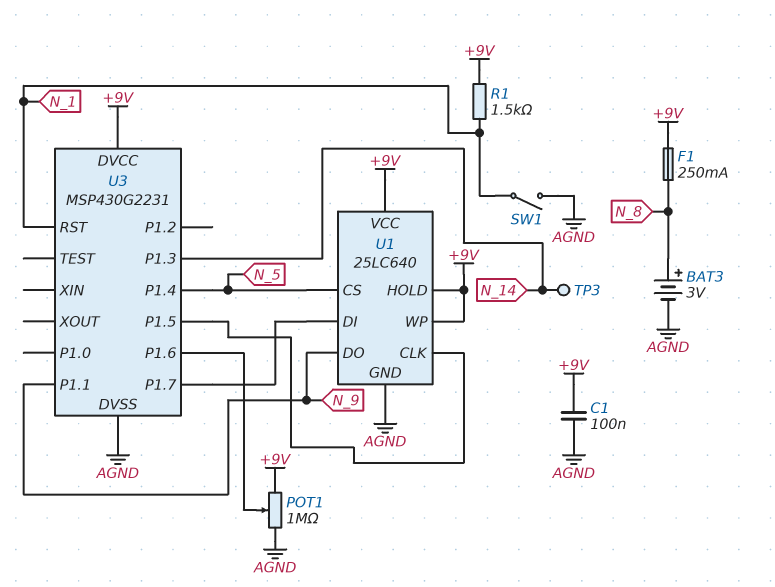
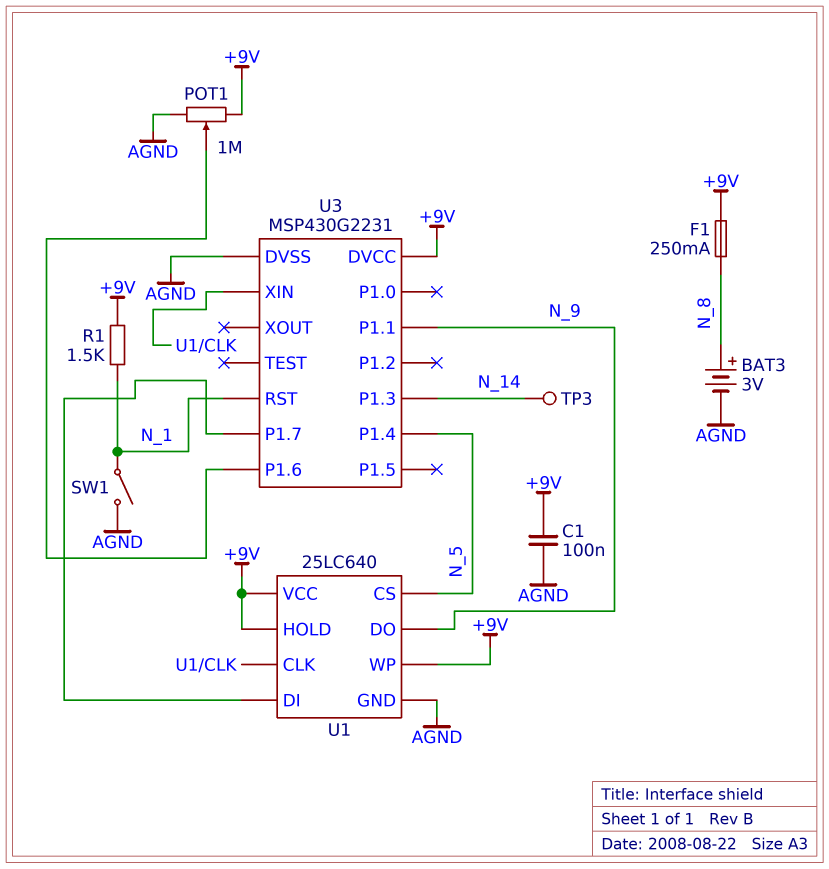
U3 pin P1.5: U1/CLK -> none
U3 pin XIN: none -> U1/CLK

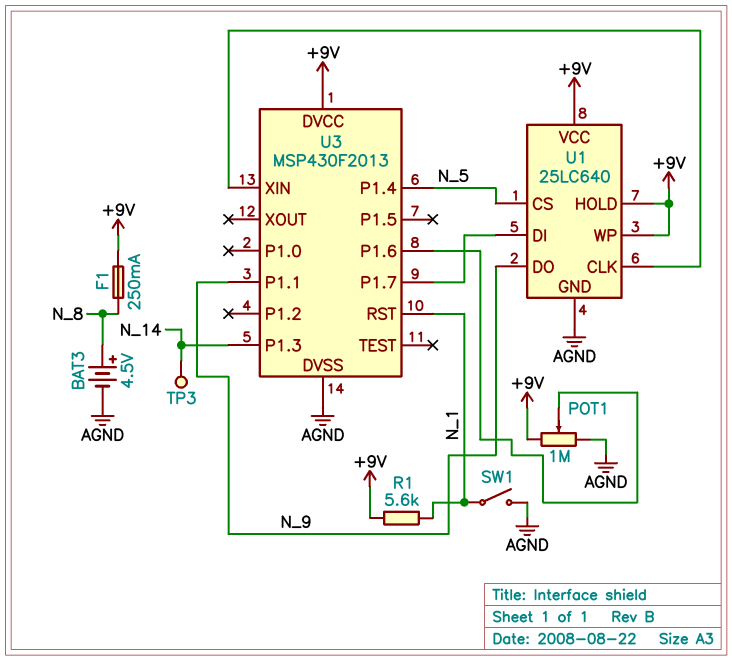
BAT3: 3V (plus N_8, minus AGND) -> 4.5V (plus N_8, minus AGND)
C1: 100nF (+9V, AGND) -> none
R1: 1.5k (+9V, N_1) -> 5.6k (+9V, N_1)
U3: MSP430G2231 -> MSP430F2013

